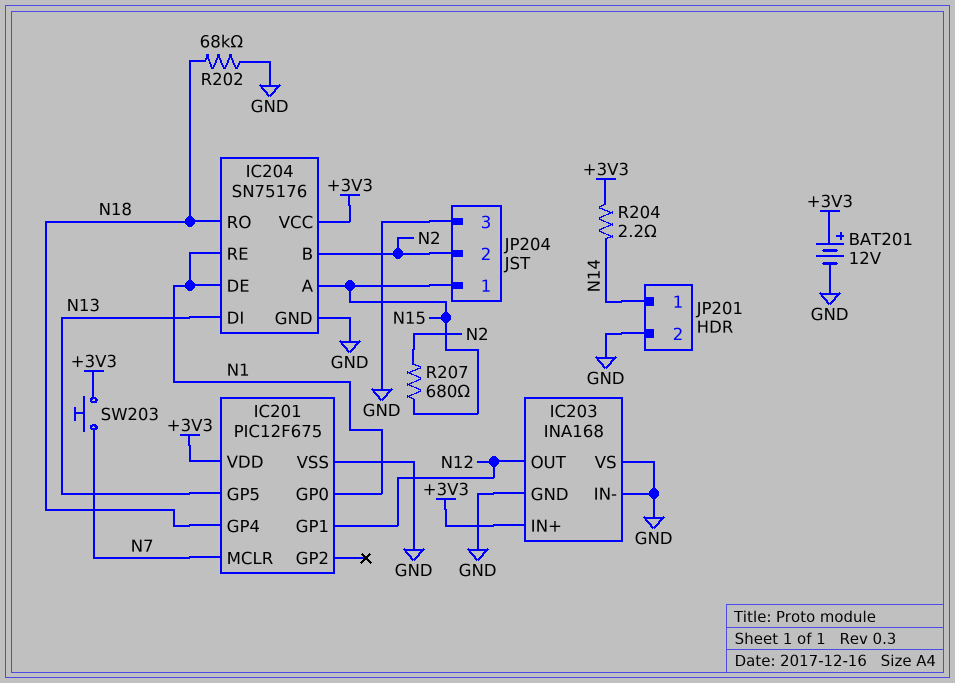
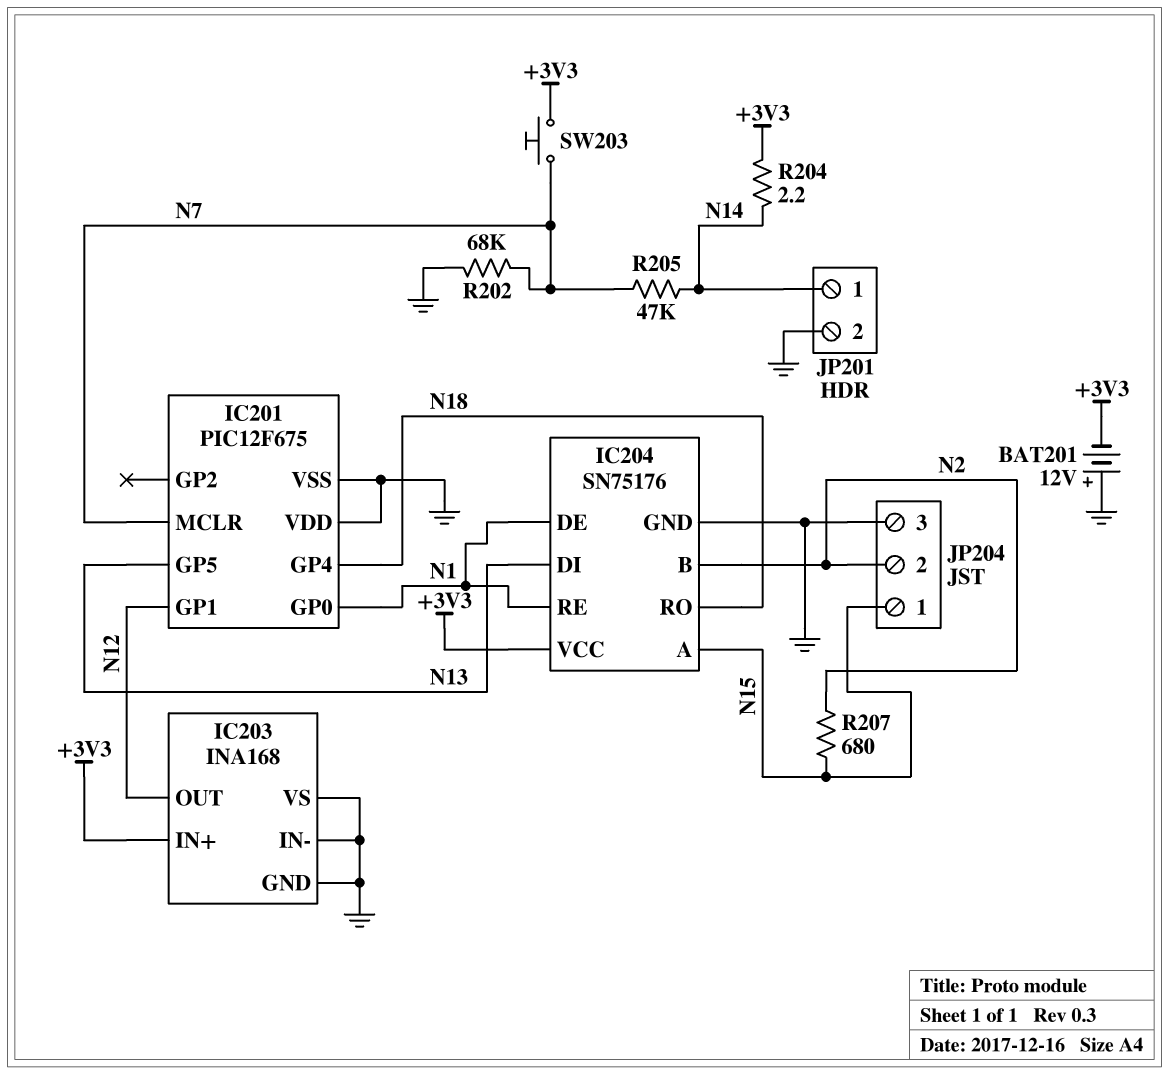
BAT201: 12V (plus +3V3, minus GND) -> 12V (plus GND, minus +3V3)
IC201 pin VDD: +3V3 -> GND
R202: 68k (GND, N18) -> 68k (GND, N7)
R205: none -> 47k (N7, N14)

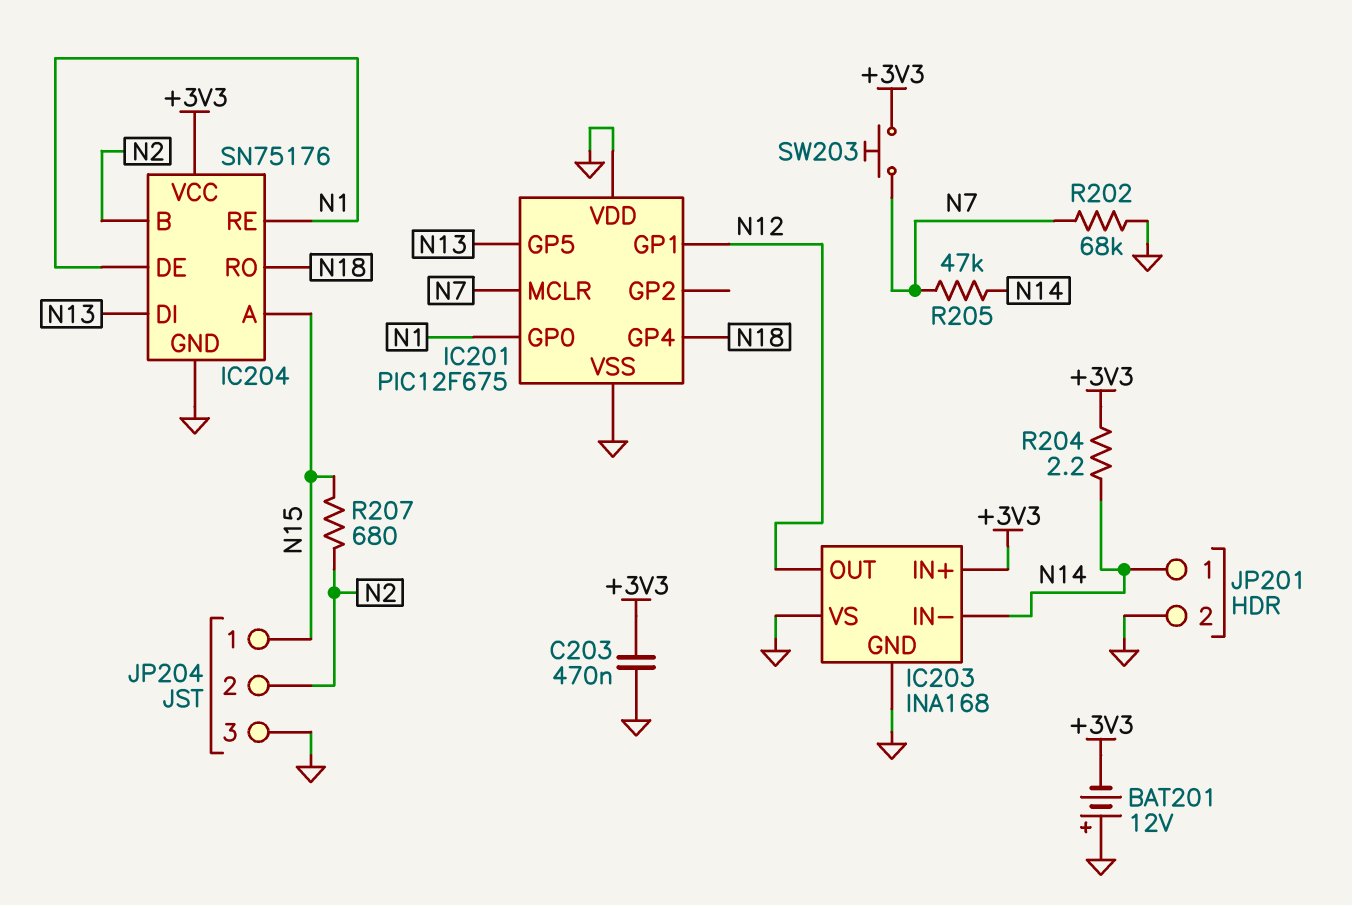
C203: none -> 470nF (+3V3, GND)
IC203 pin IN-: GND -> N14

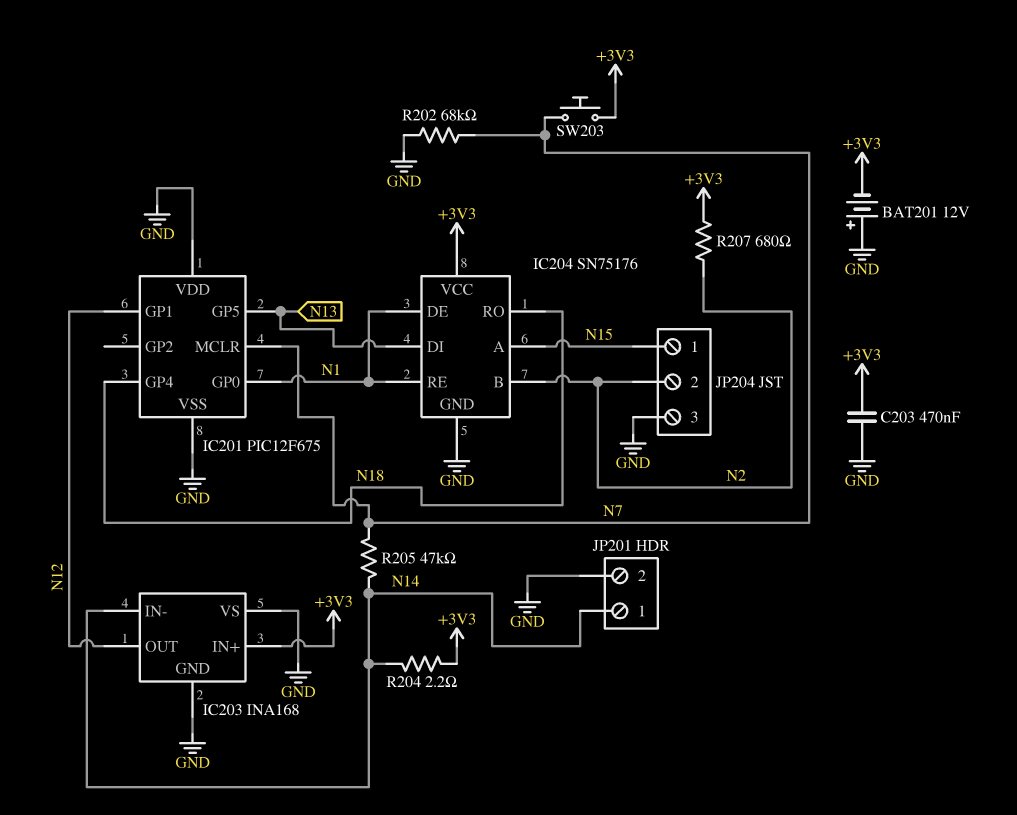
R207: 680 (N2, N15) -> 680 (+3V3, N2)

